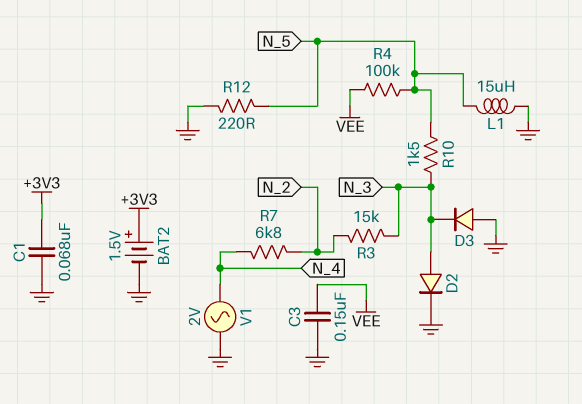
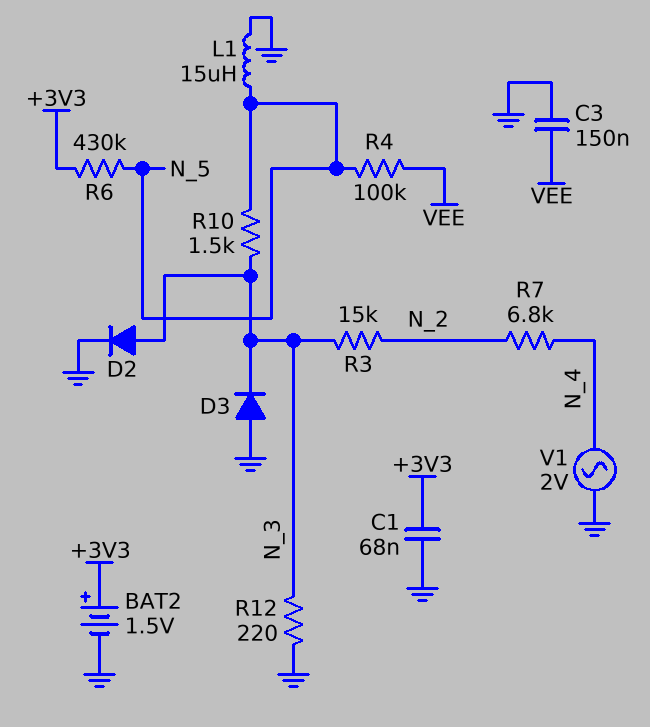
R6: none -> 430k (+3V3, N_5)
R12: 220 (GND, N_5) -> 220 (GND, N_3)

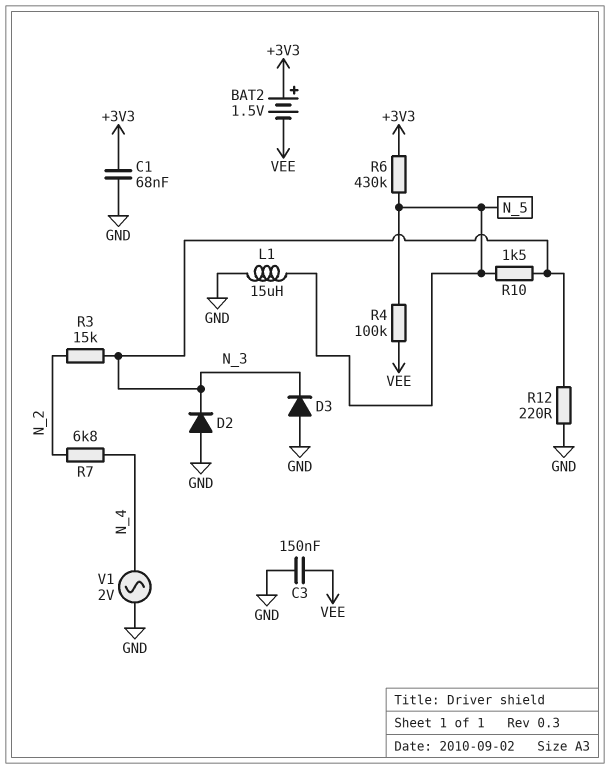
BAT2: 1.5V (plus +3V3, minus GND) -> 1.5V (plus +3V3, minus VEE)
D2: diode (A N_3, K GND) -> diode (A GND, K N_3)

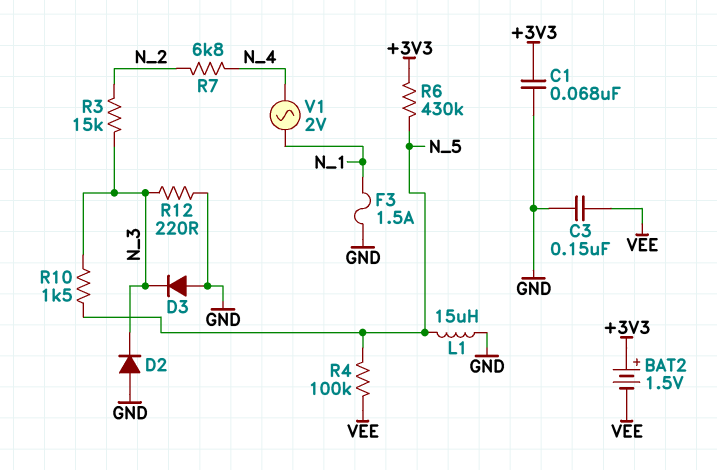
F3: none -> 1.5A (GND, N_1)
V1: AC 2V (GND, N_4) -> AC 2V (N_1, N_4)

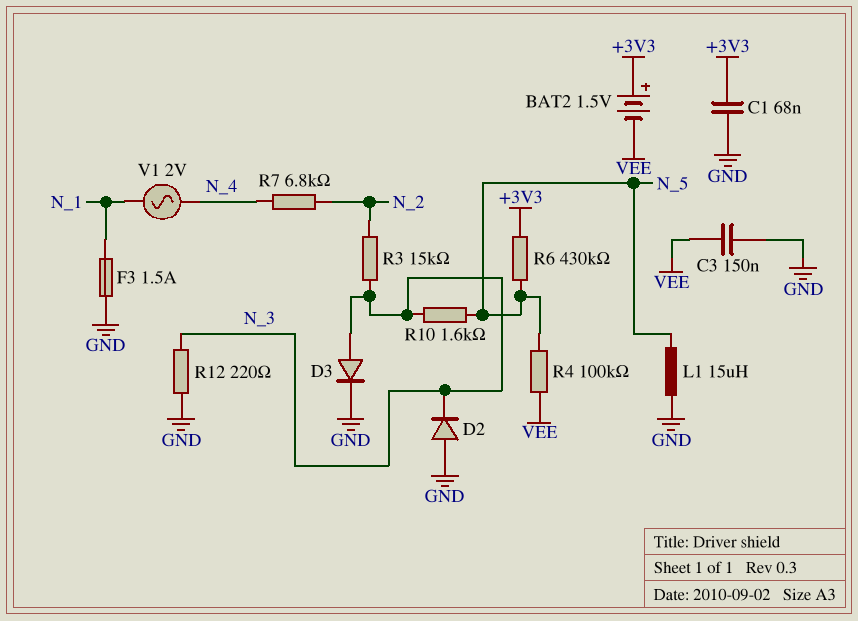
D3: diode (A GND, K N_3) -> diode (A N_3, K GND)
R10: 1.5k (N_3, N_5) -> 1.6k (N_3, N_5)

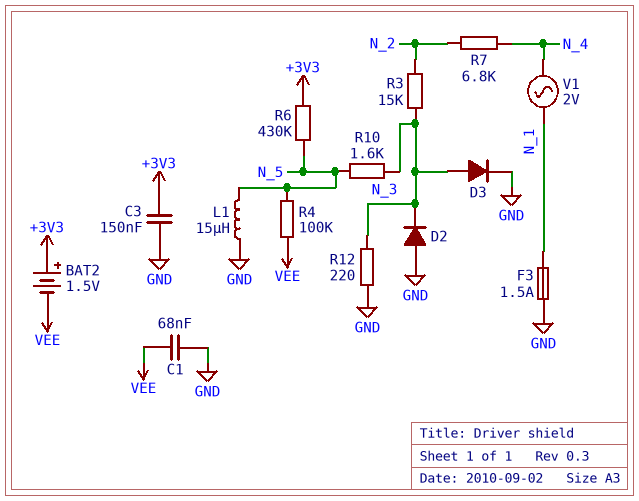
C1: 68nF (+3V3, GND) -> 68nF (GND, VEE)
C3: 150nF (GND, VEE) -> 150nF (+3V3, GND)

